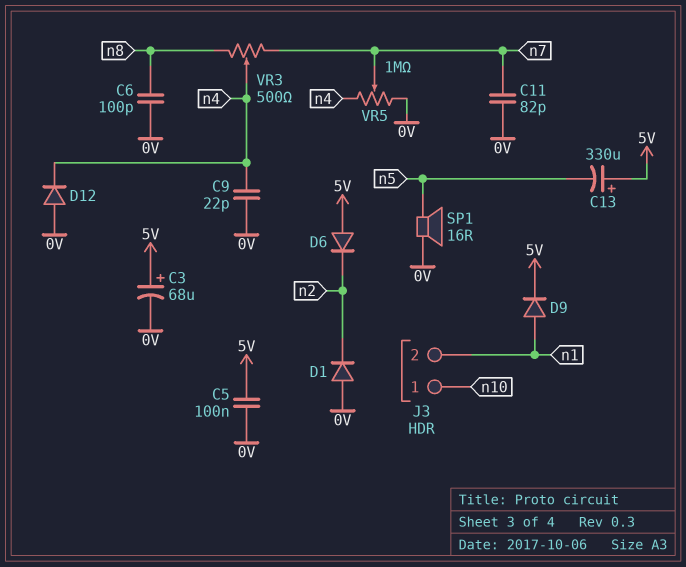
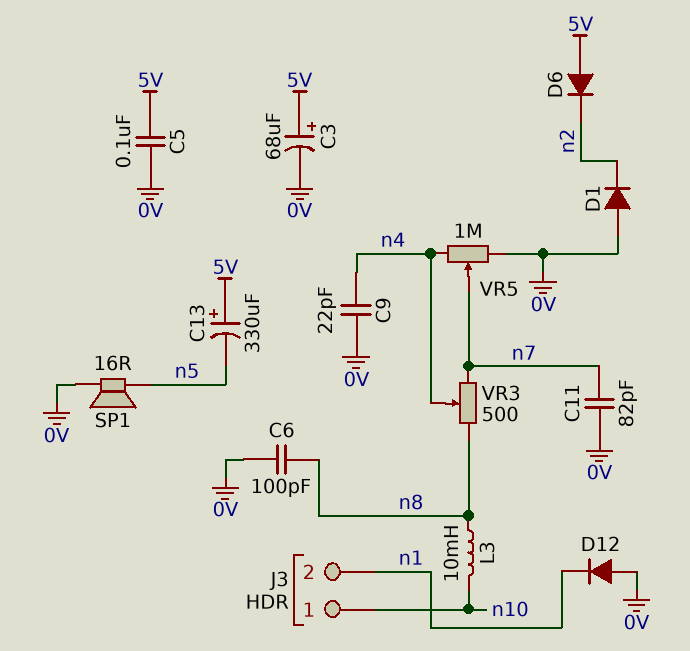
D9: diode (A n1, K 5V) -> none
D12: diode (A 0V, K n4) -> diode (A 0V, K n1)
L3: none -> 10mH (n8, n10)

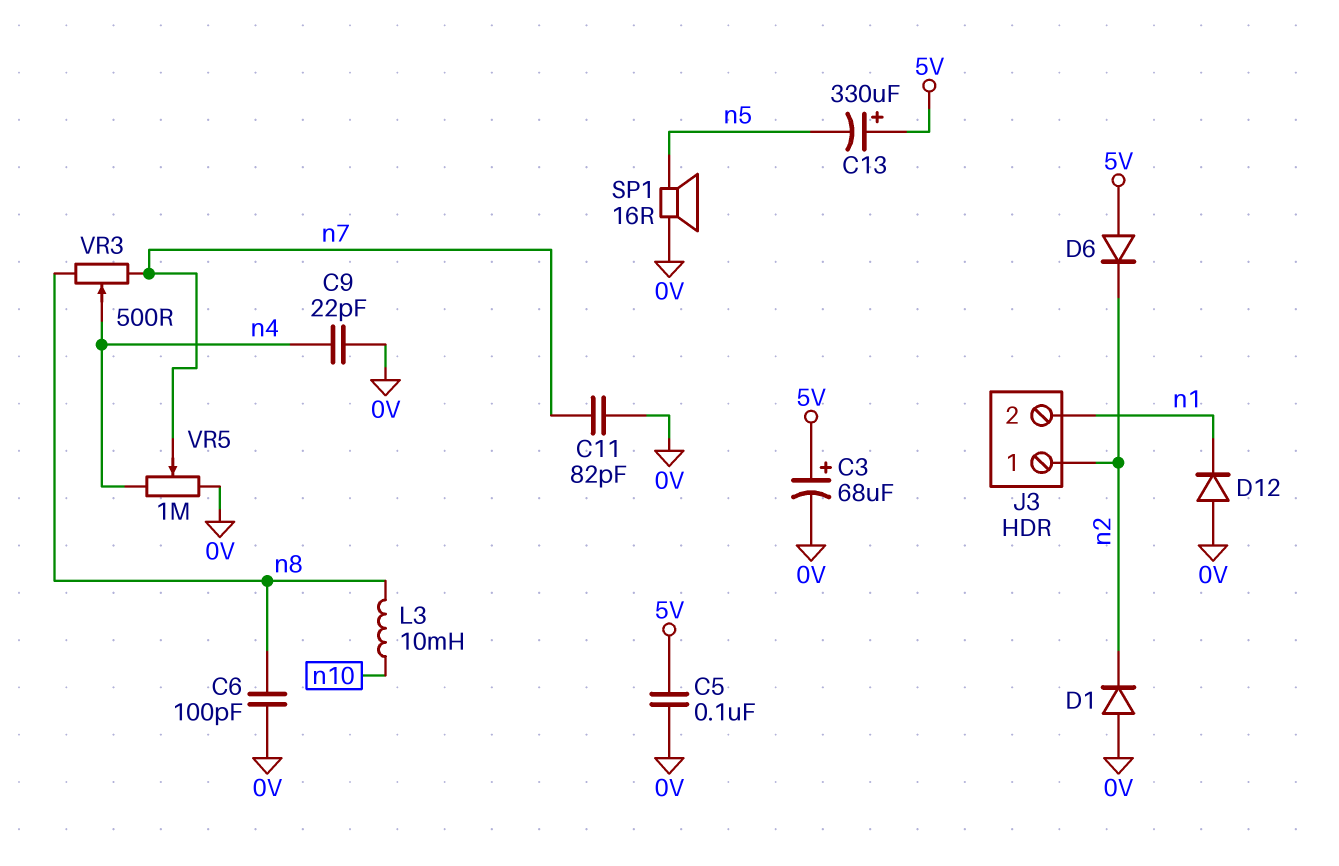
J3 pin 1: n10 -> n2

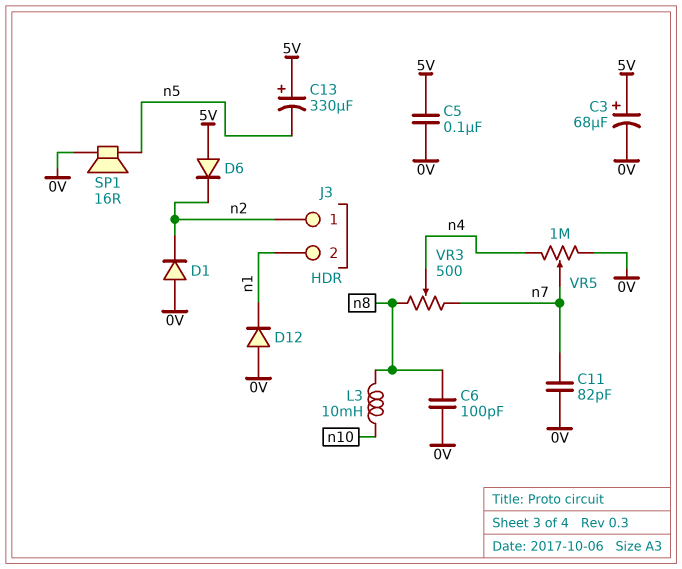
C9: 22pF (0V, n4) -> none

